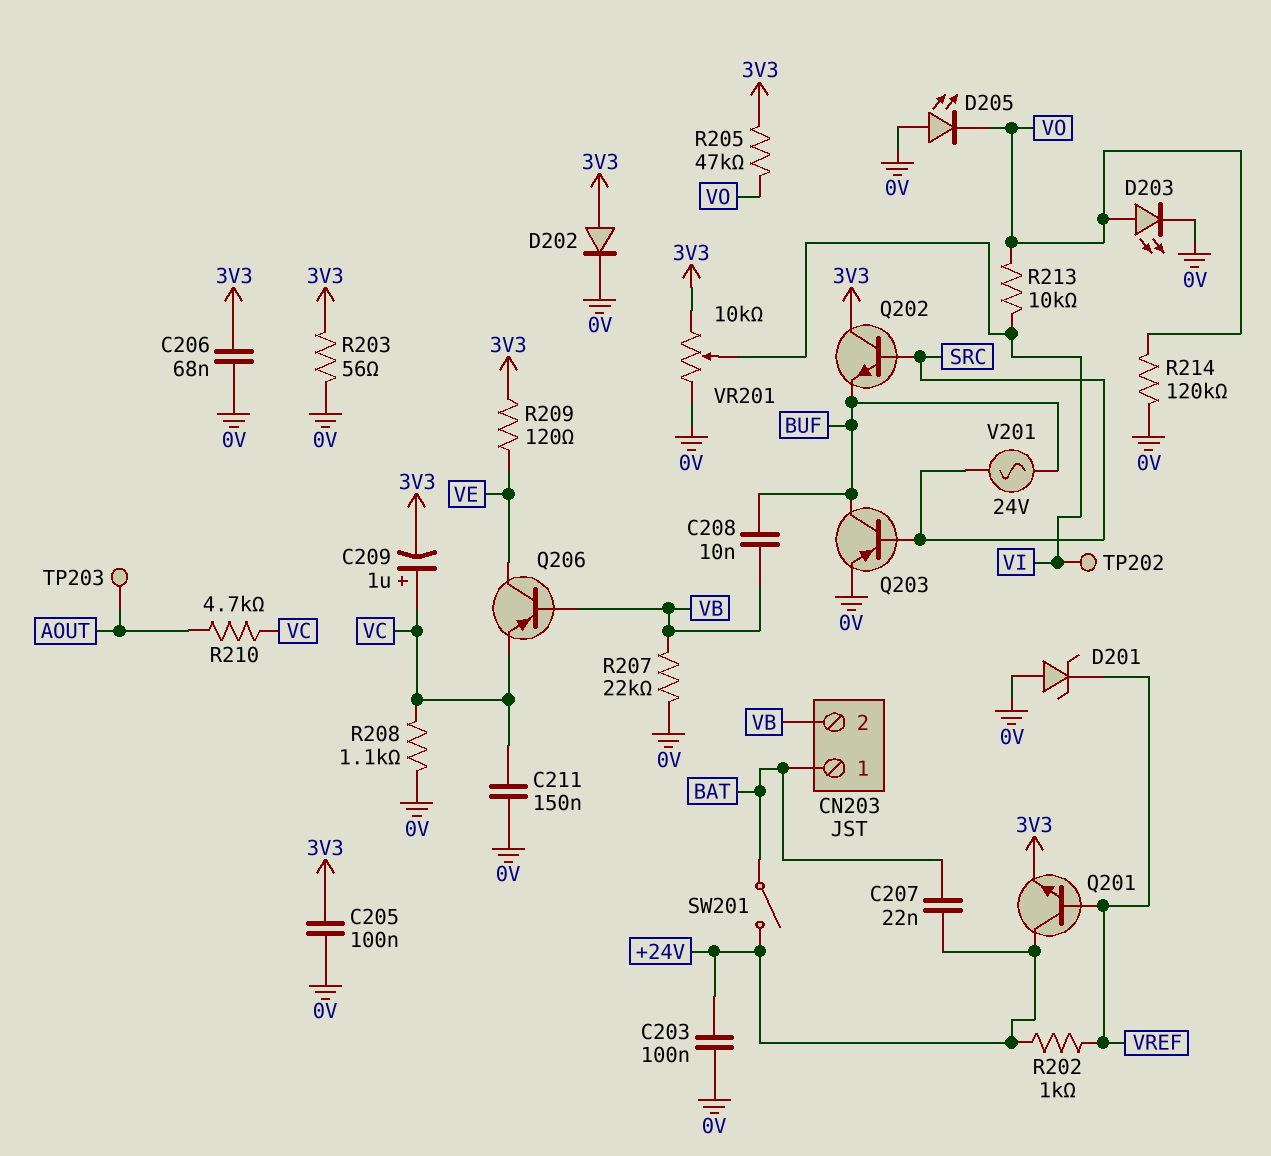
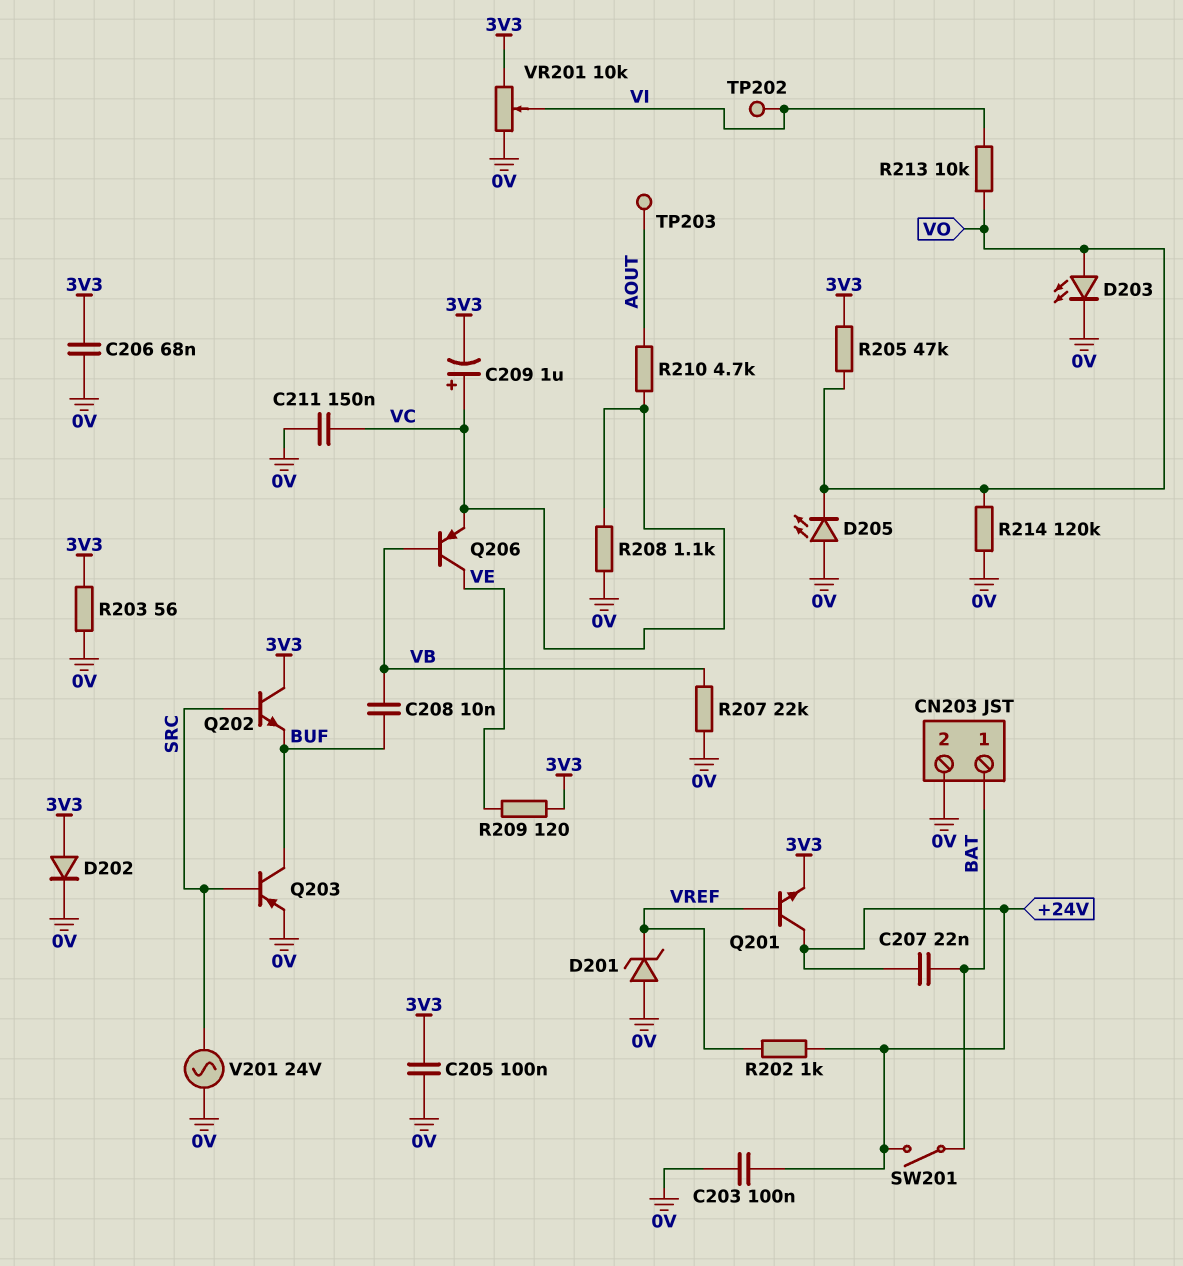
CN203 pin 2: VB -> 0V
V201: AC 24V (BUF, SRC) -> AC 24V (0V, SRC)

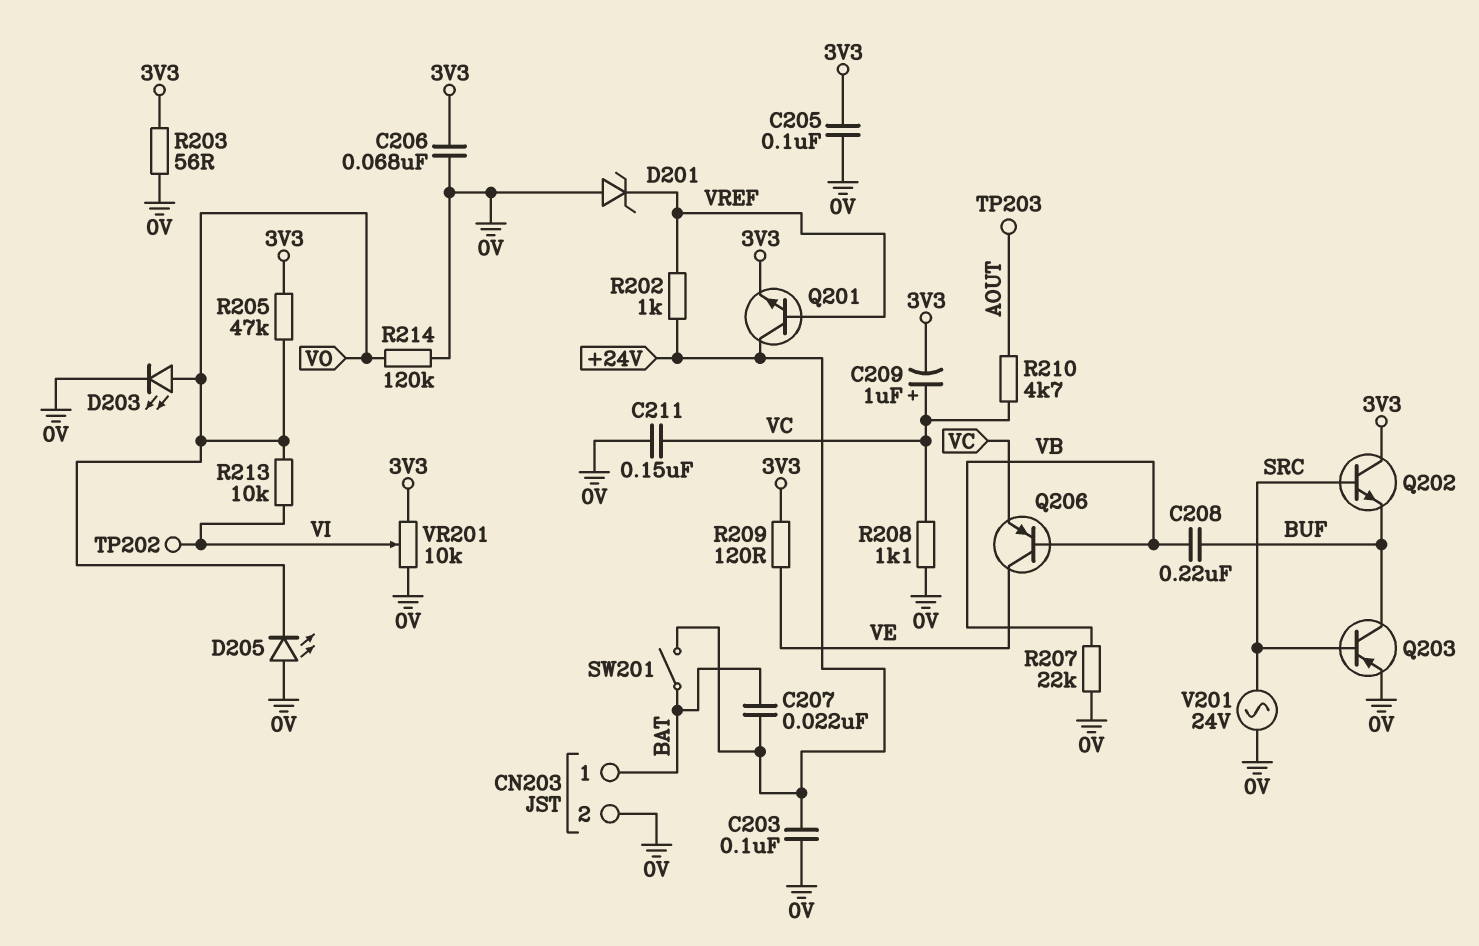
C208: 10nF (BUF, VB) -> 220nF (BUF, VB)
D202: diode (A 3V3, K 0V) -> none

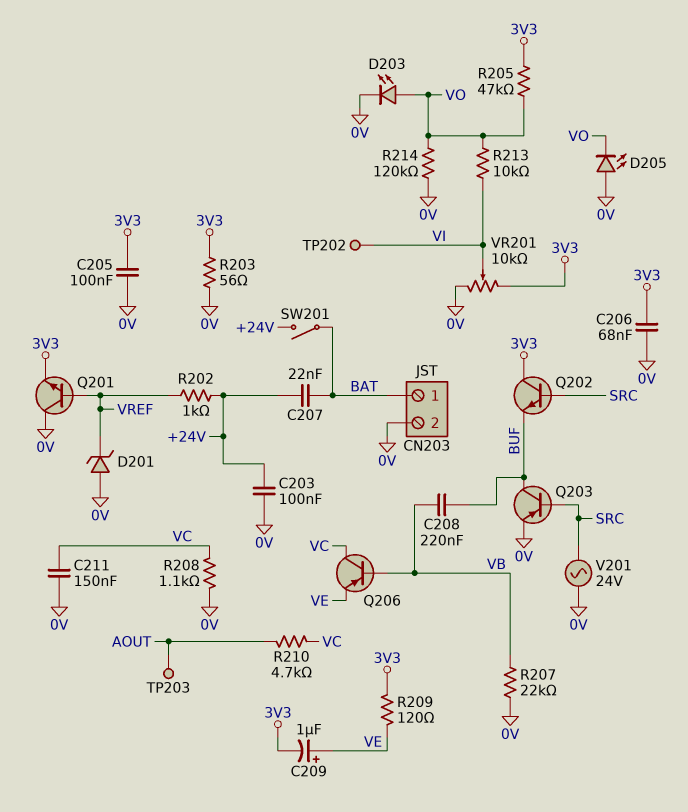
C209: 1uF (plus VC, minus 3V3) -> 1uF (plus VE, minus 3V3)
Q201: NPN (B VREF, C +24V, E 3V3) -> NPN (B VREF, C 0V, E 3V3)
Q206: PNP (B VB, C VE, E VC) -> PNP (B VB, C VC, E VE)

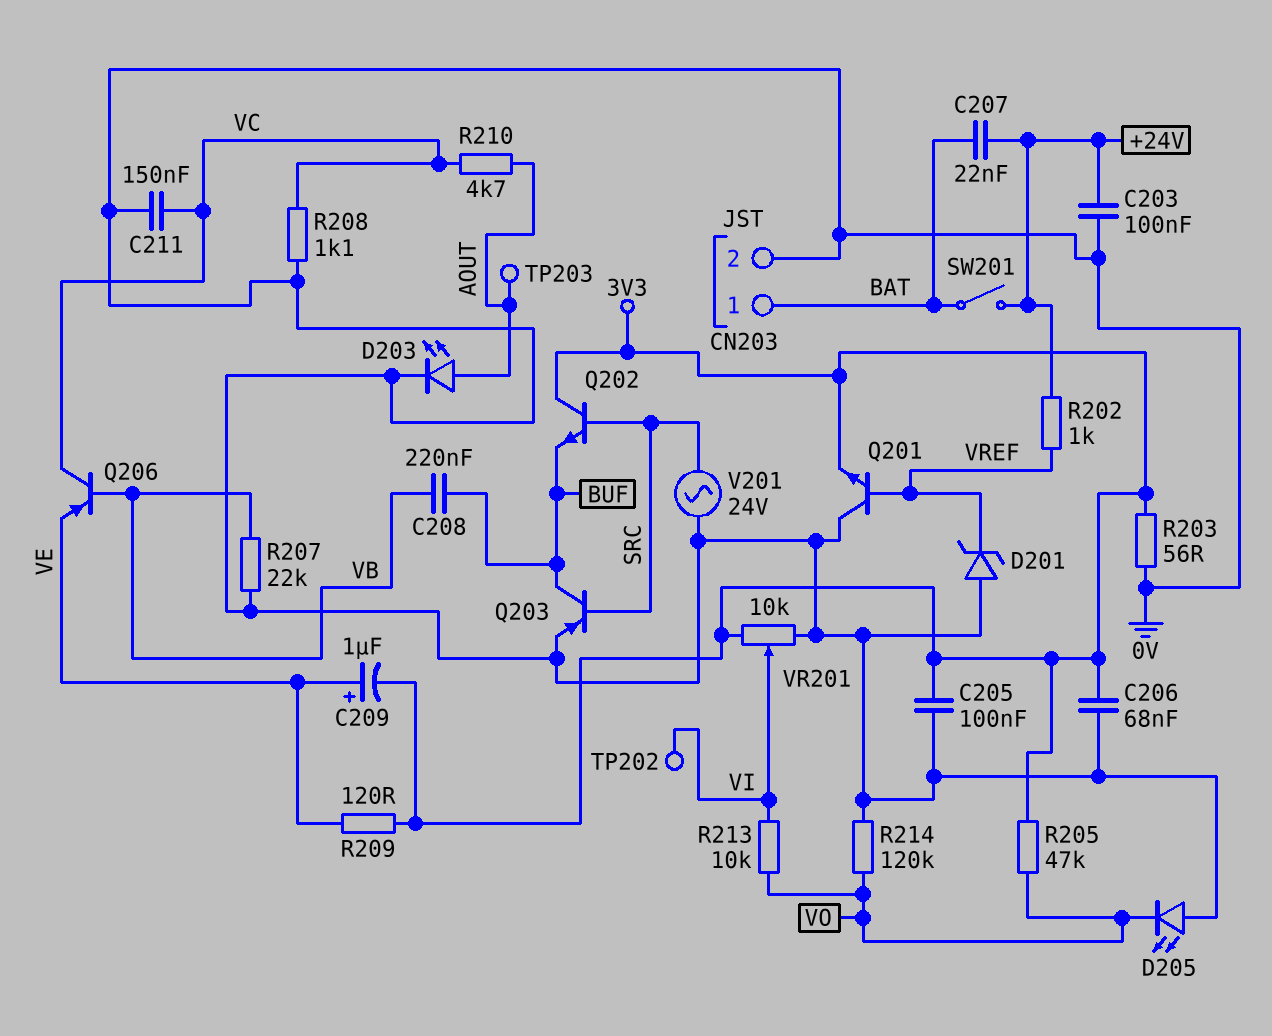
D203: LED (A VO, K 0V) -> LED (A AOUT, K 0V)

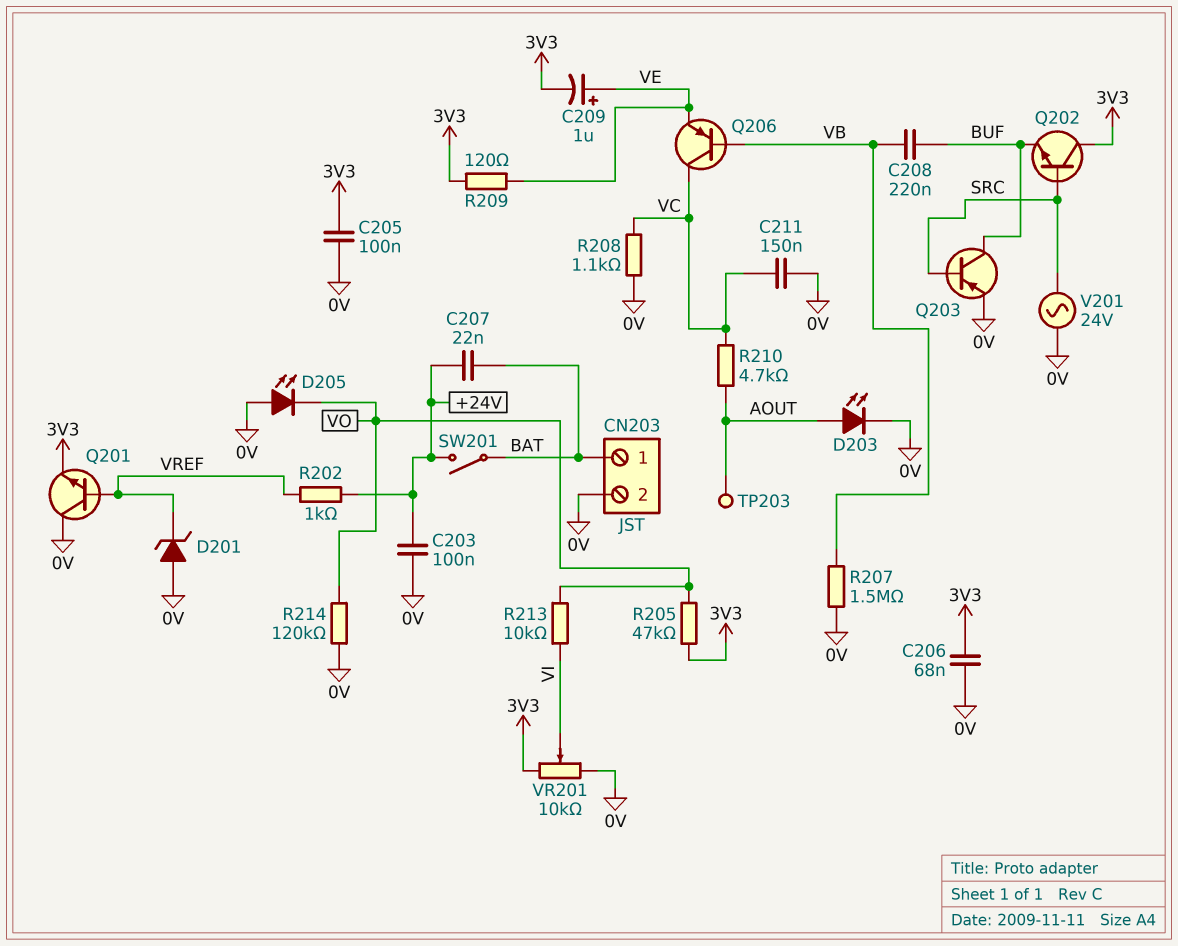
R203: 56 (0V, 3V3) -> none
R207: 22k (0V, VB) -> 1.5M (0V, VB)
TP202: test point (VI) -> none

